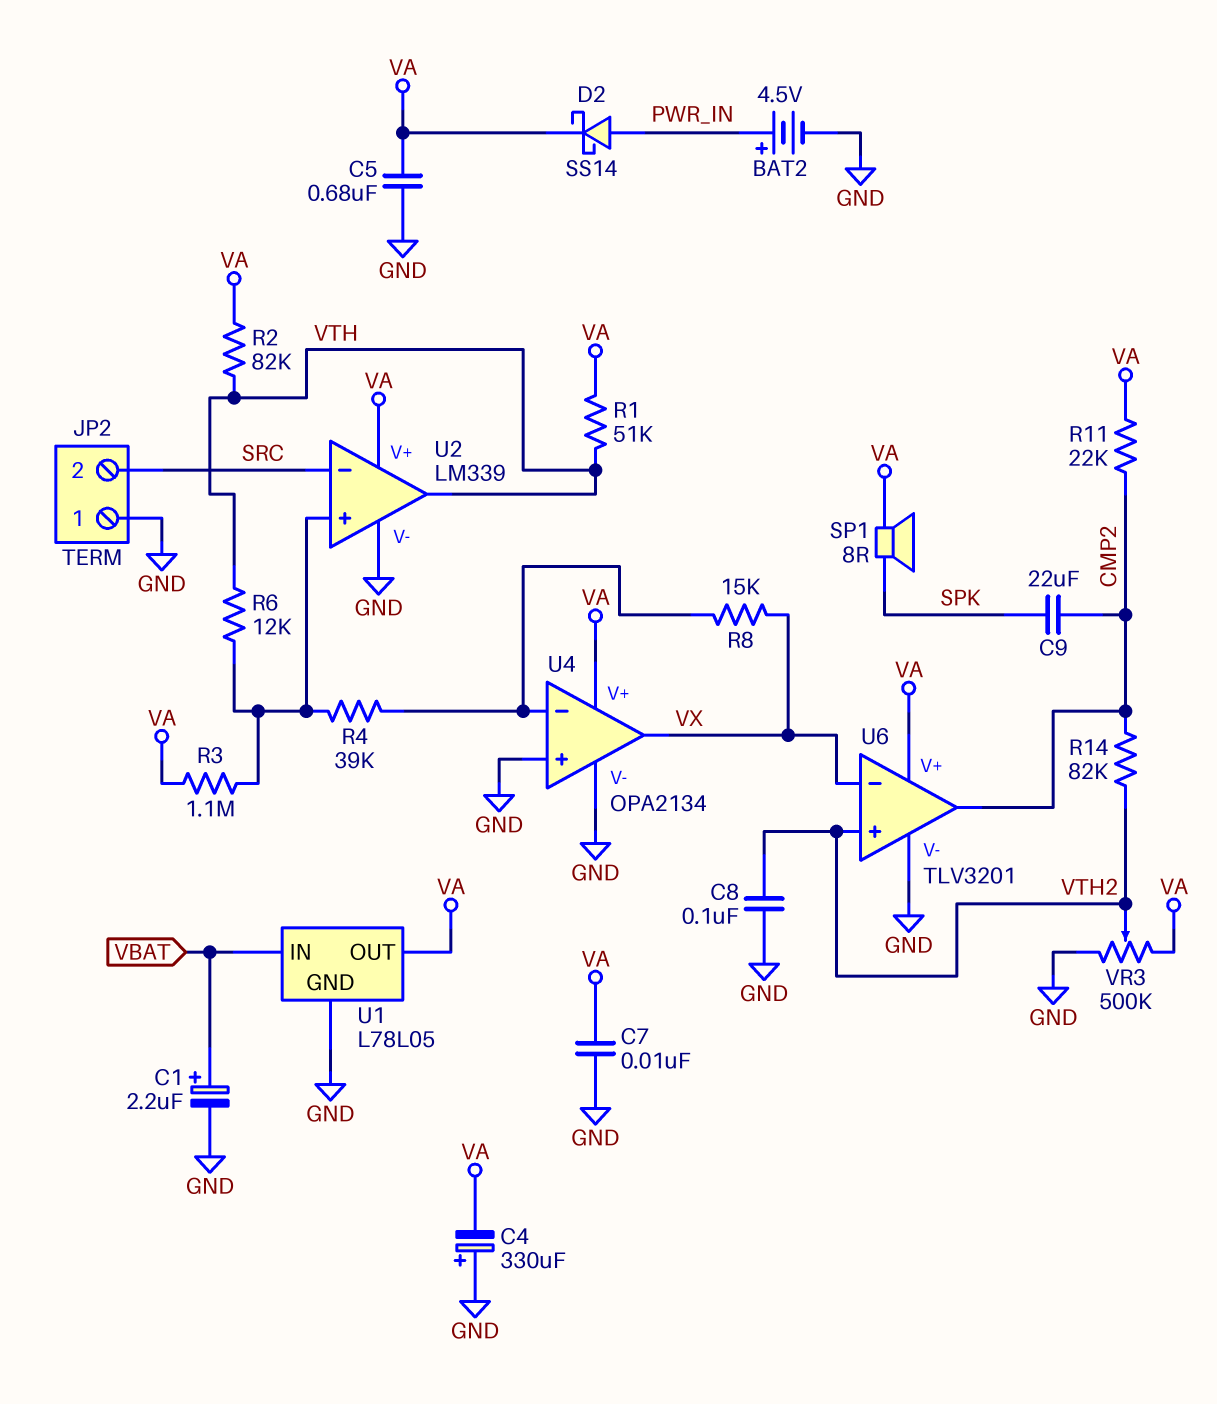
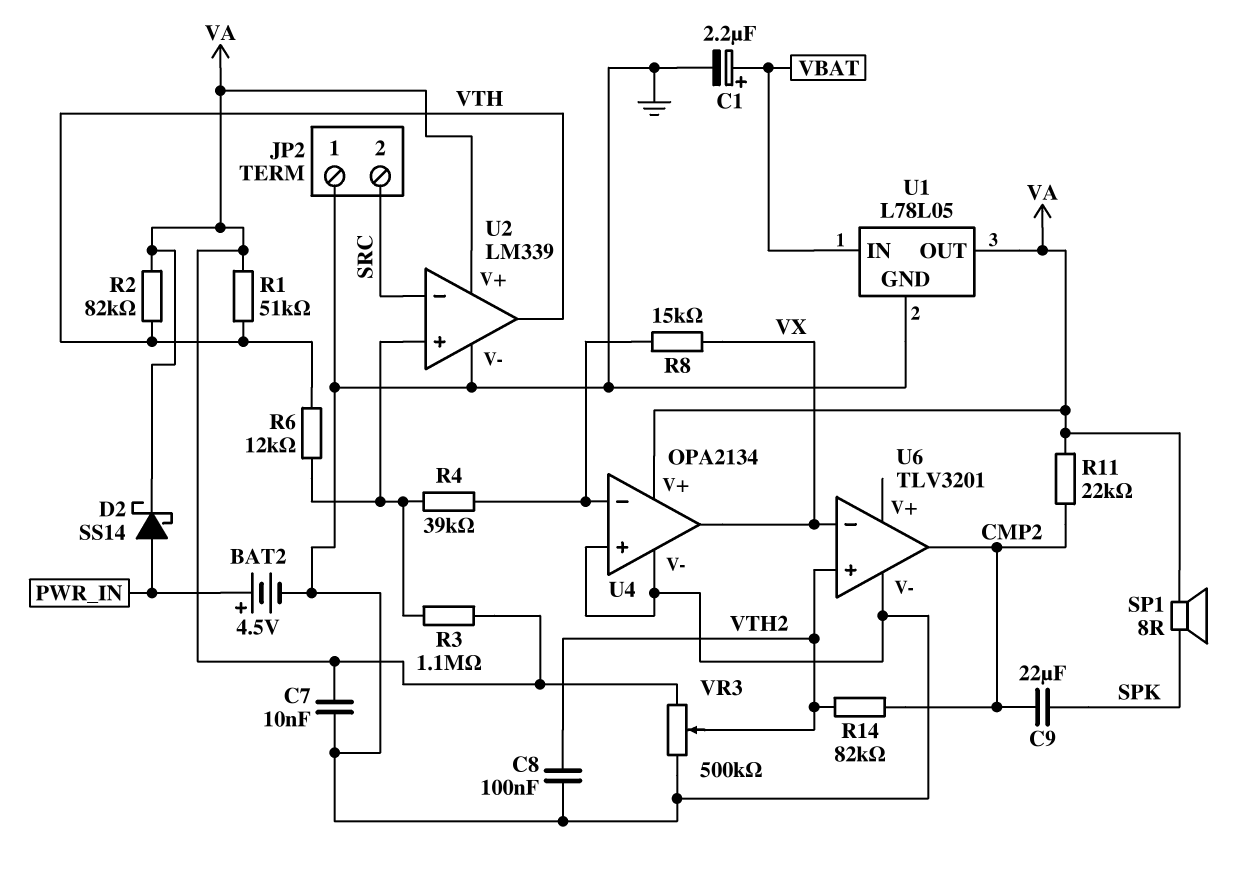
C4: 330uF (plus GND, minus VA) -> none
C5: 680nF (GND, VA) -> none
U6 pin V+: VA -> none

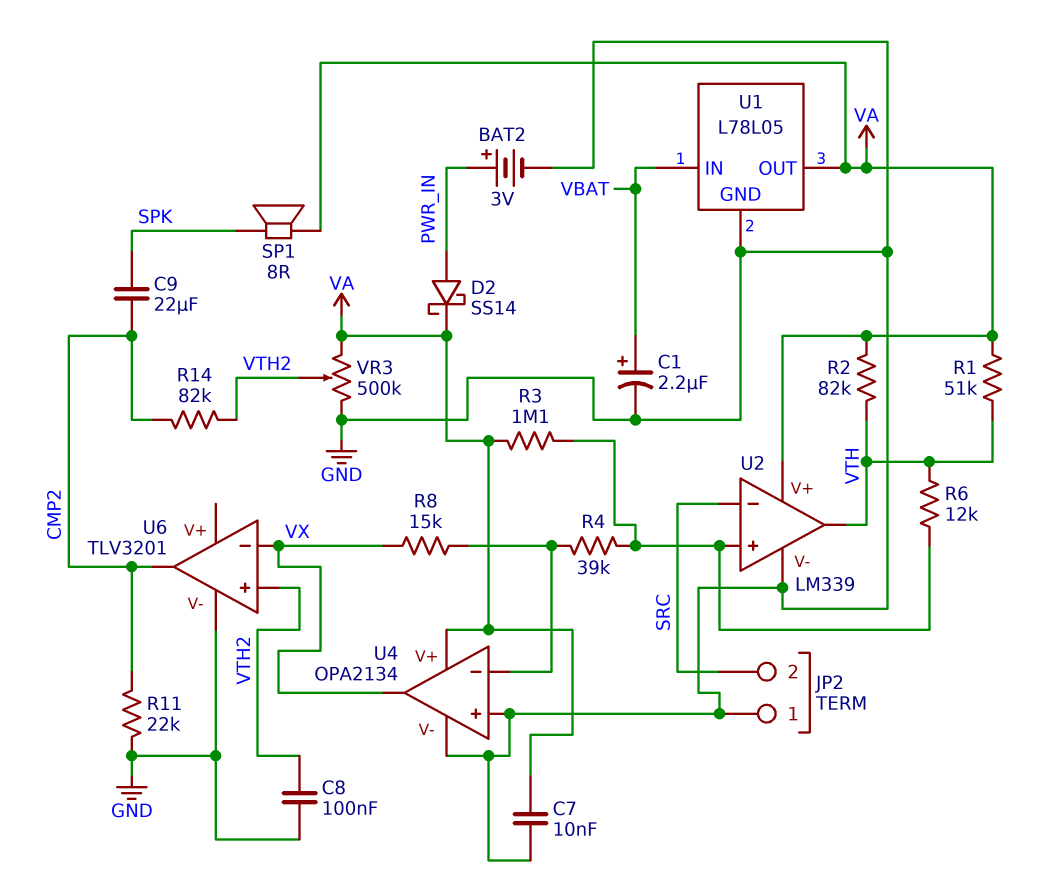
BAT2: 4.5V (plus PWR_IN, minus GND) -> 3V (plus PWR_IN, minus GND)
R11: 22k (CMP2, VA) -> 22k (CMP2, GND)

